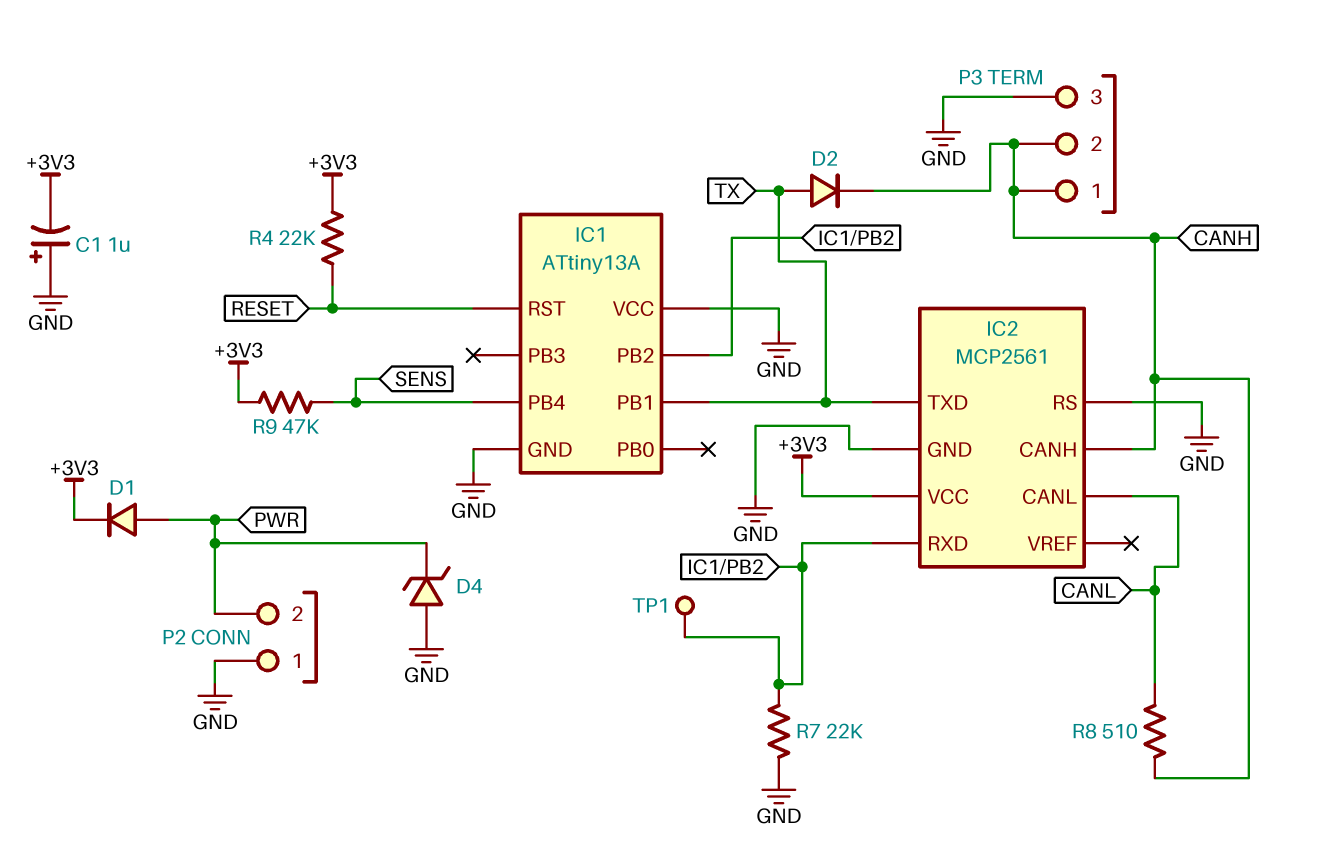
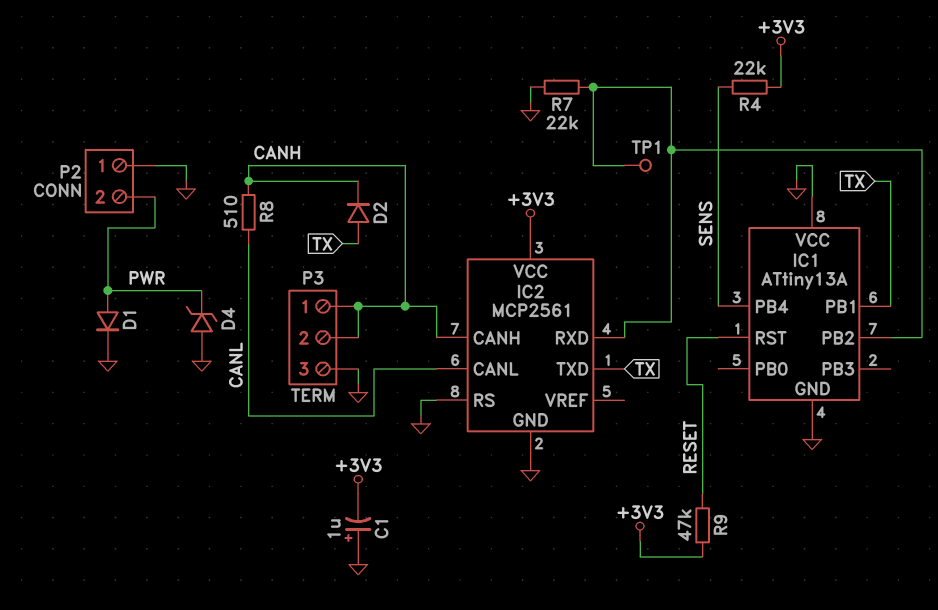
D1: diode (A PWR, K +3V3) -> diode (A PWR, K GND)
R4: 22k (+3V3, RESET) -> 22k (+3V3, SENS)
R9: 47k (+3V3, SENS) -> 47k (+3V3, RESET)

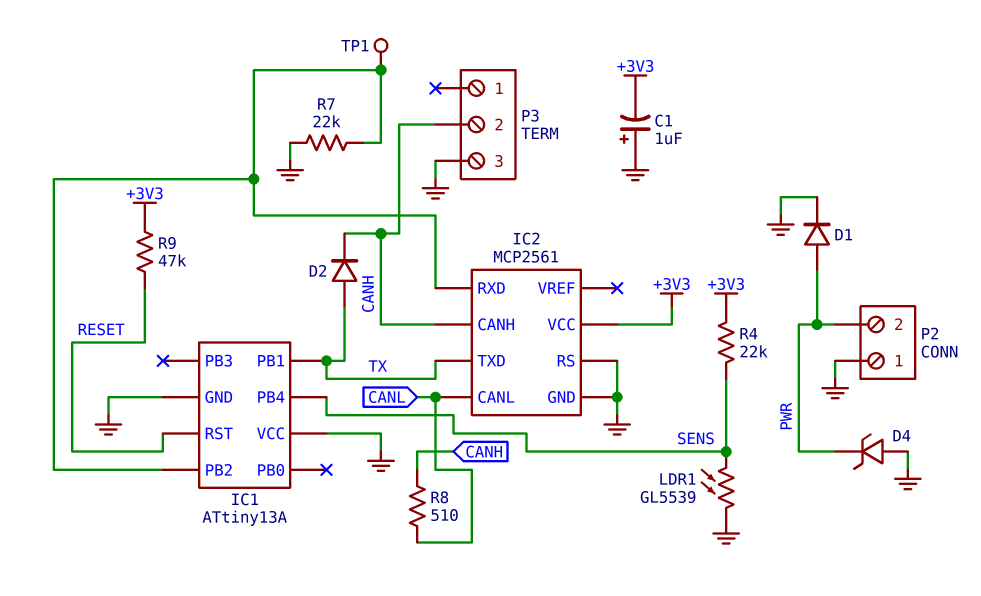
LDR1: none -> GL5539 (GND, SENS)
P3 pin 1: CANH -> none

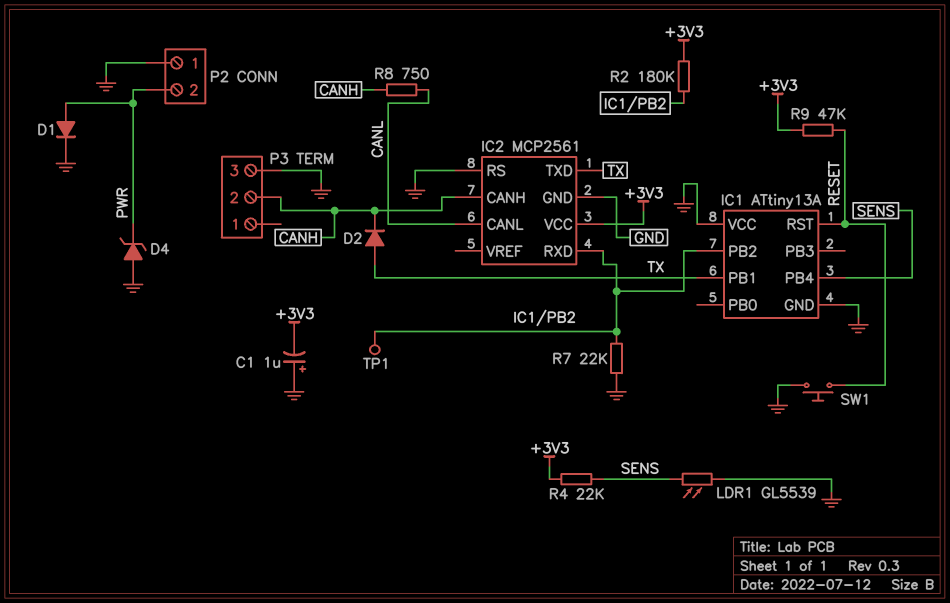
R2: none -> 180k (+3V3, IC1/PB2)
R8: 510 (CANH, CANL) -> 750 (CANH, CANL)
SW1: none -> button (GND, RESET)

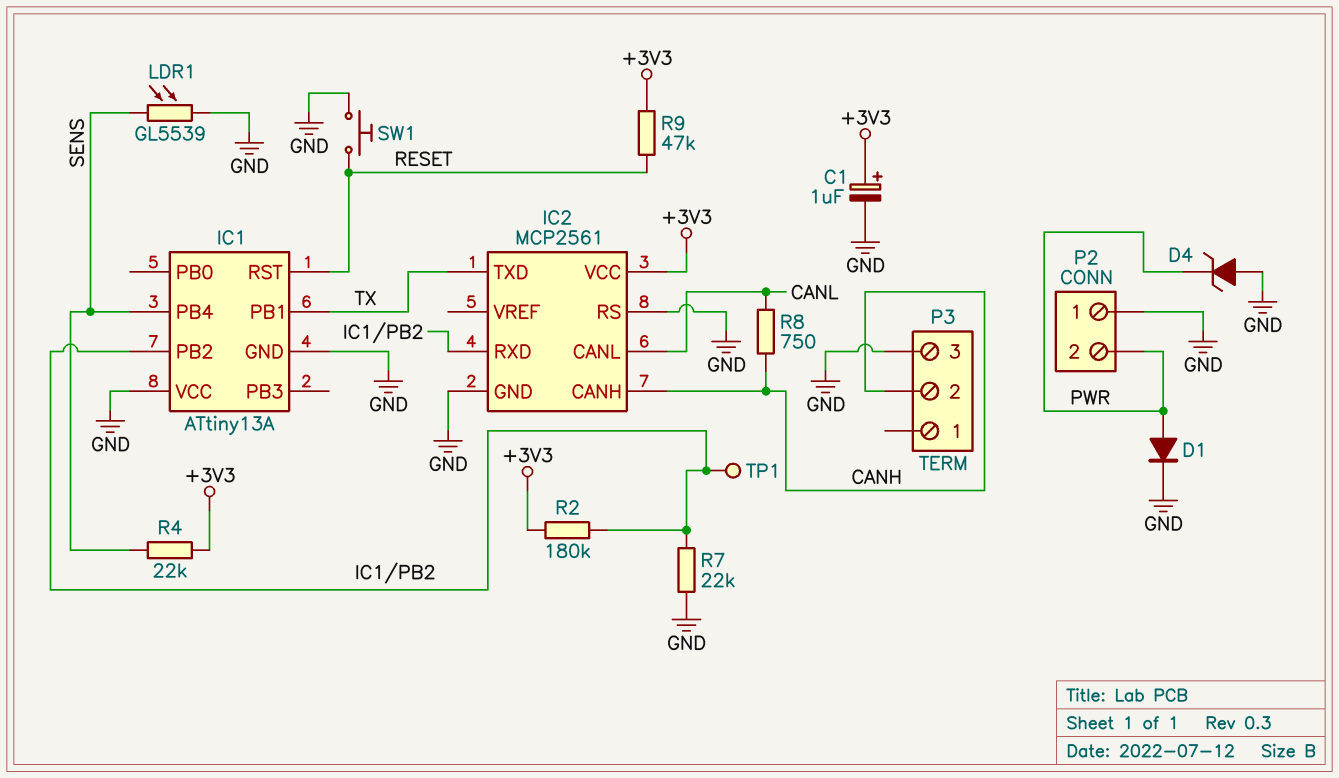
C1: 1uF (plus GND, minus +3V3) -> 1uF (plus +3V3, minus GND)
D2: diode (A TX, K CANH) -> none

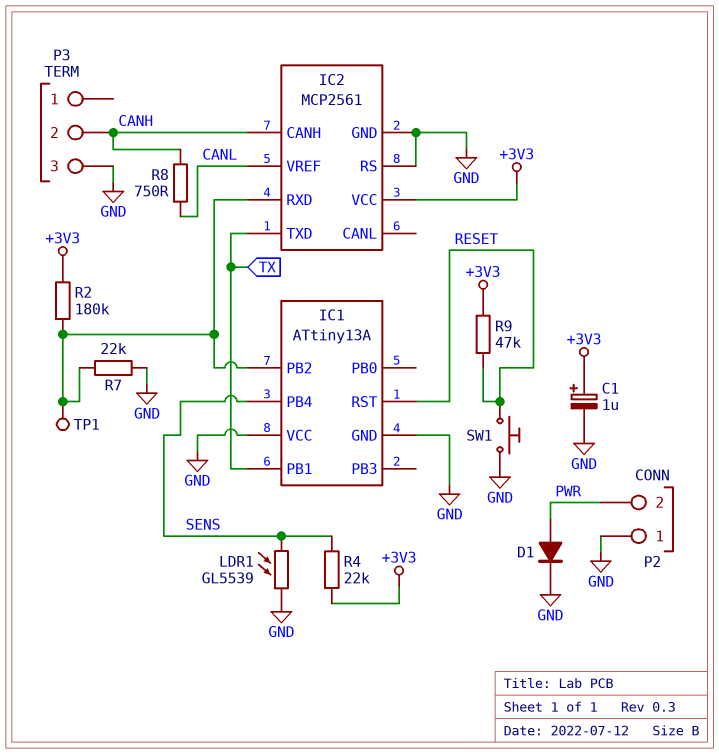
D4: zener (A GND, K PWR) -> none
IC2 pin CANL: CANL -> none
IC2 pin VREF: none -> CANL

